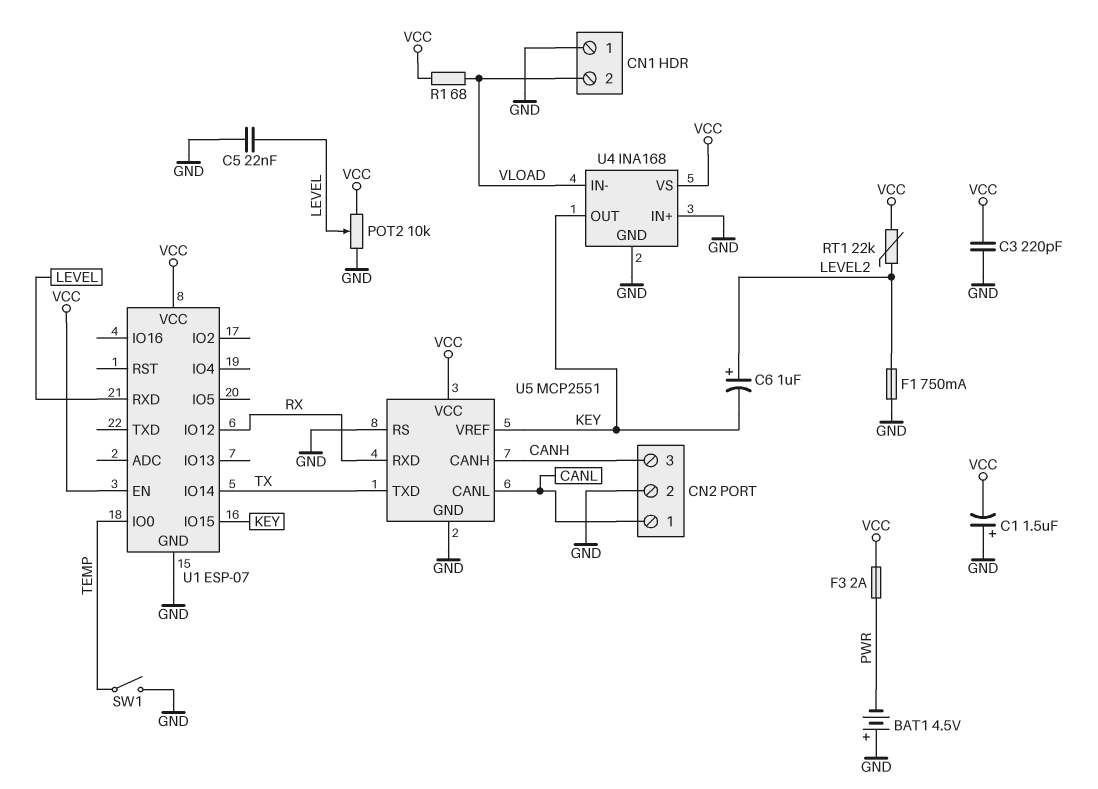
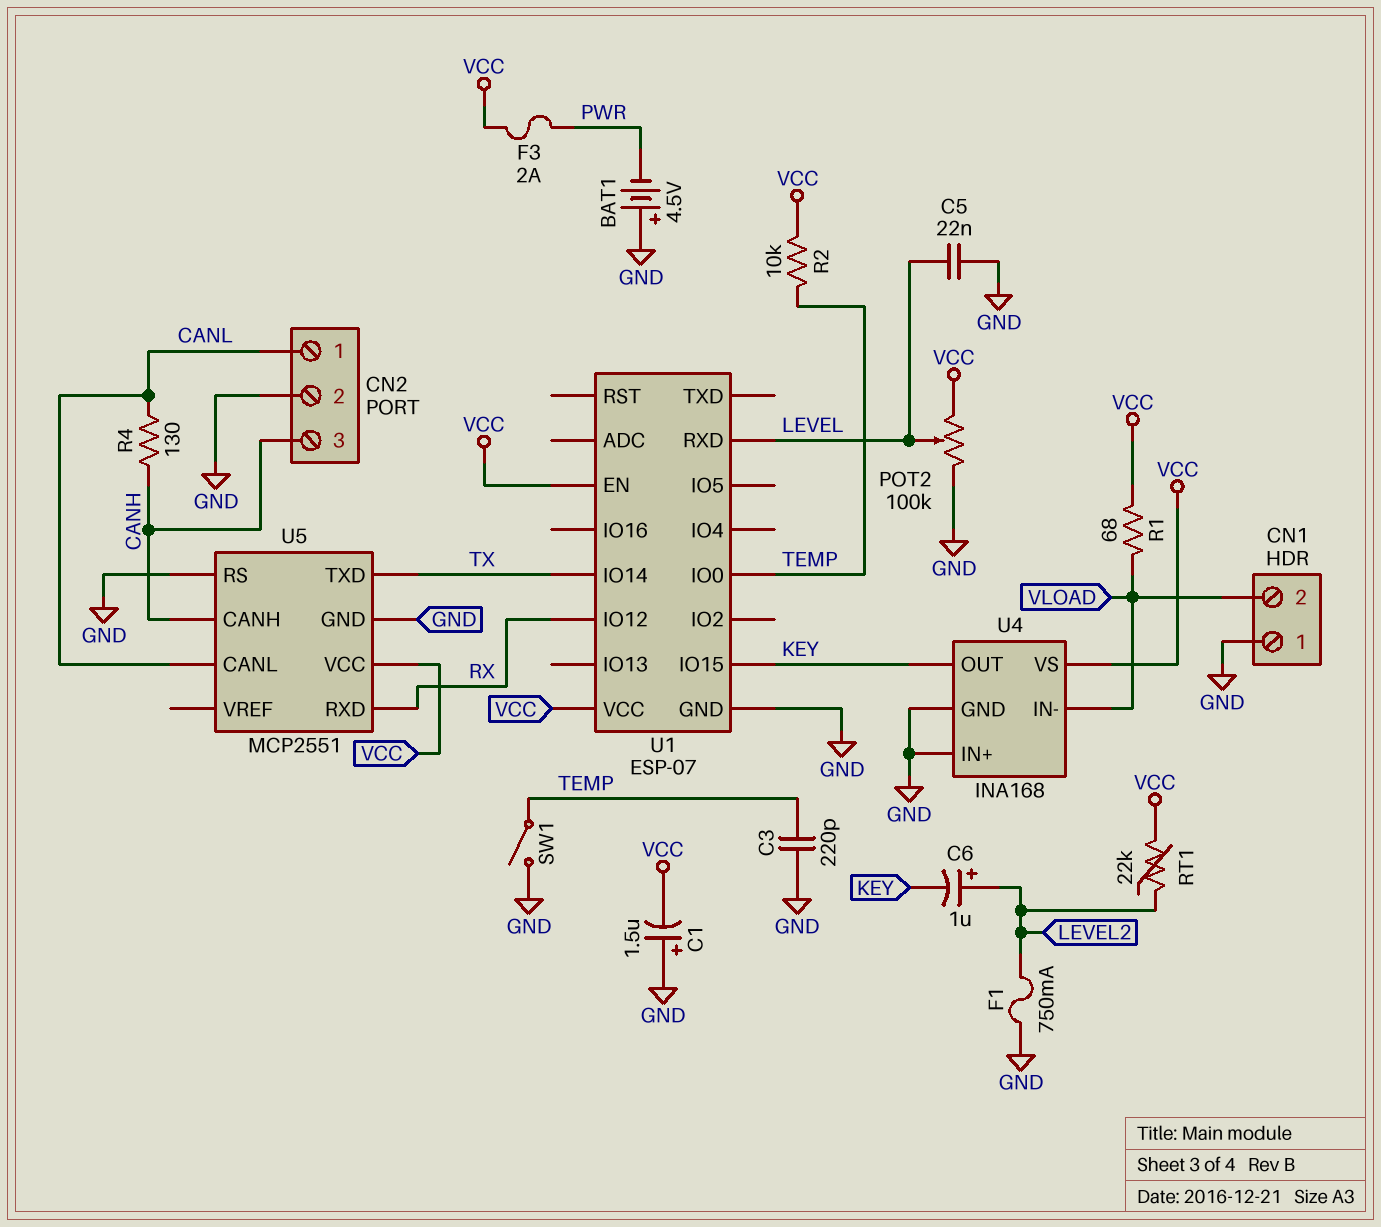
C3: 220pF (GND, VCC) -> 220pF (GND, TEMP)
POT2: 10k (GND, VCC, wiper LEVEL) -> 100k (GND, VCC, wiper LEVEL)
R2: none -> 10k (TEMP, VCC)
R4: none -> 130 (CANH, CANL)
U5 pin VREF: KEY -> none

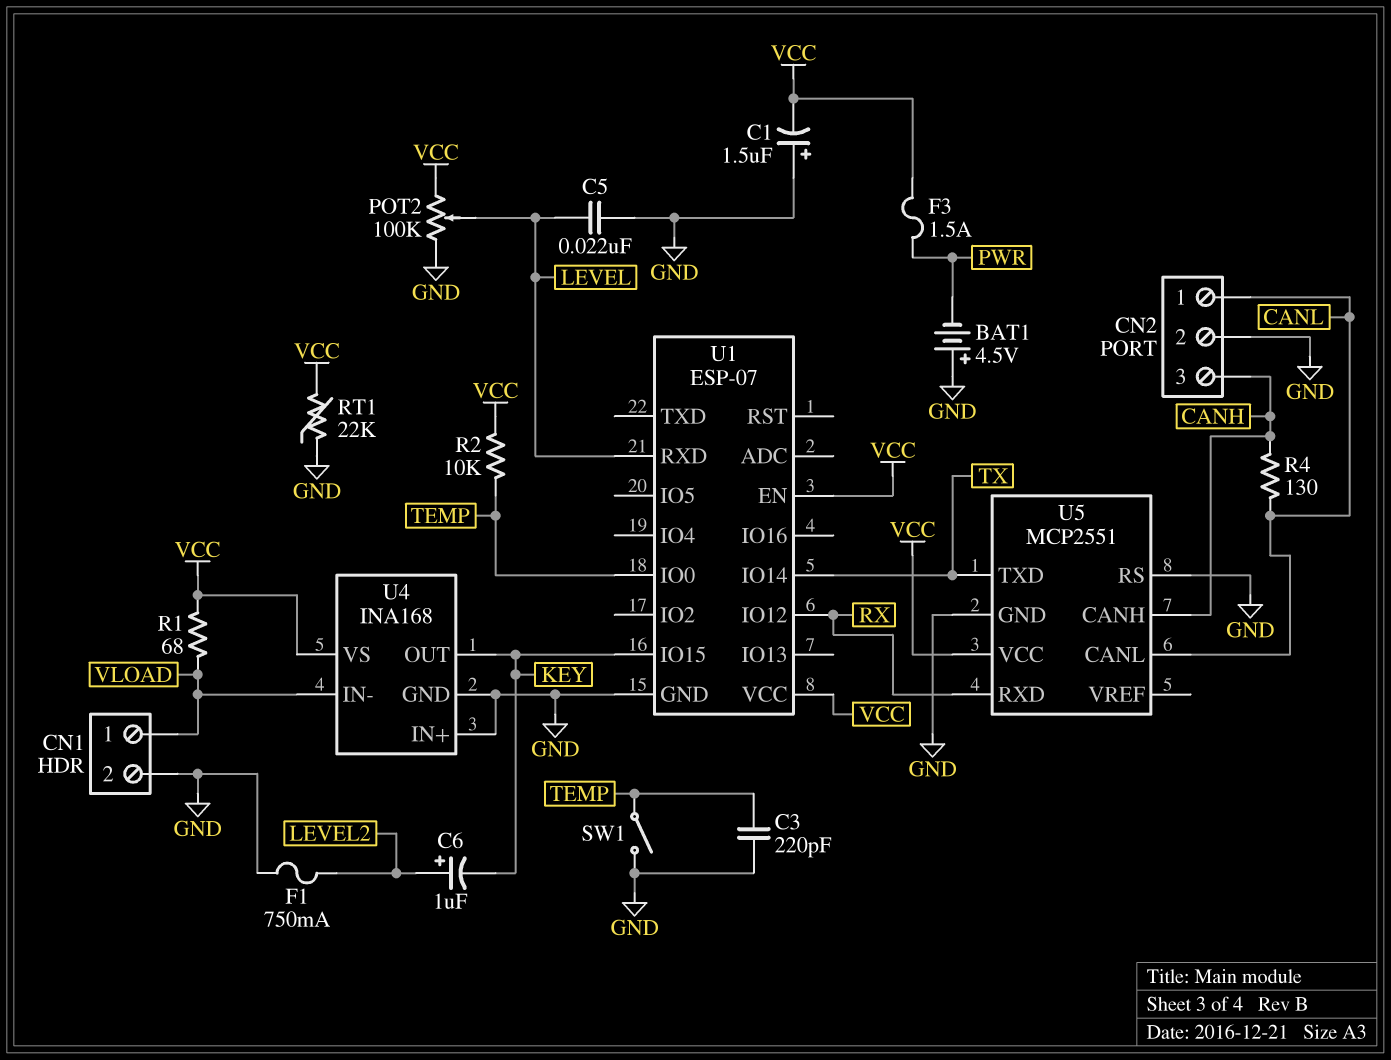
CN1 pin 1: GND -> VLOAD
CN1 pin 2: VLOAD -> GND
F3: 2A (PWR, VCC) -> 1.5A (PWR, VCC)
RT1: 22k (LEVEL2, VCC) -> 22k (GND, VCC)

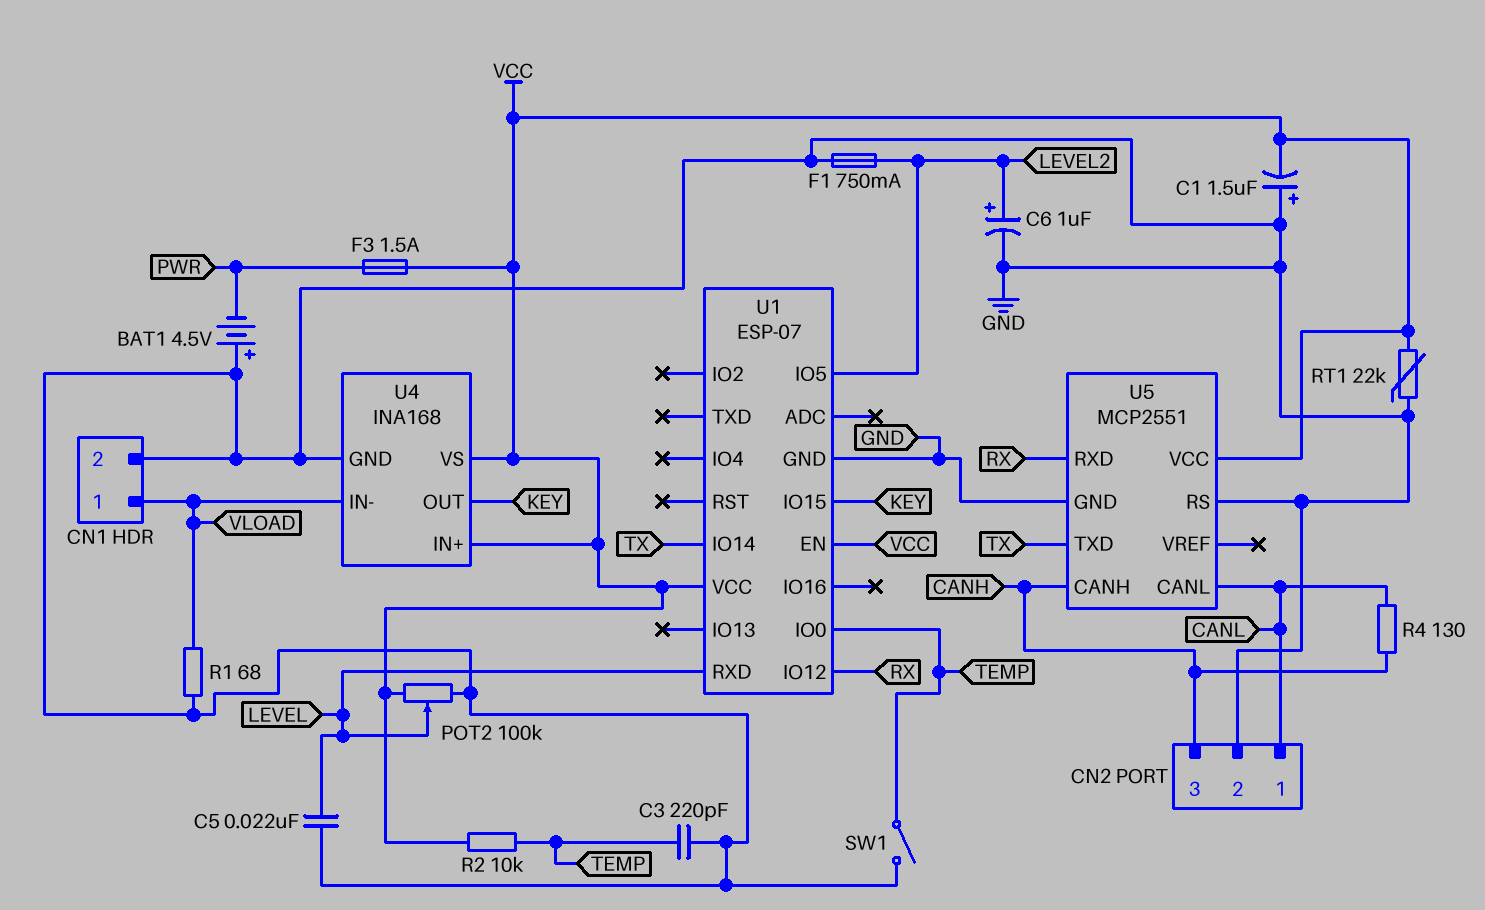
C6: 1uF (plus LEVEL2, minus KEY) -> 1uF (plus LEVEL2, minus GND)
R1: 68 (VCC, VLOAD) -> 68 (GND, VLOAD)
U1 pin IO5: none -> LEVEL2
U4 pin IN+: GND -> VCC

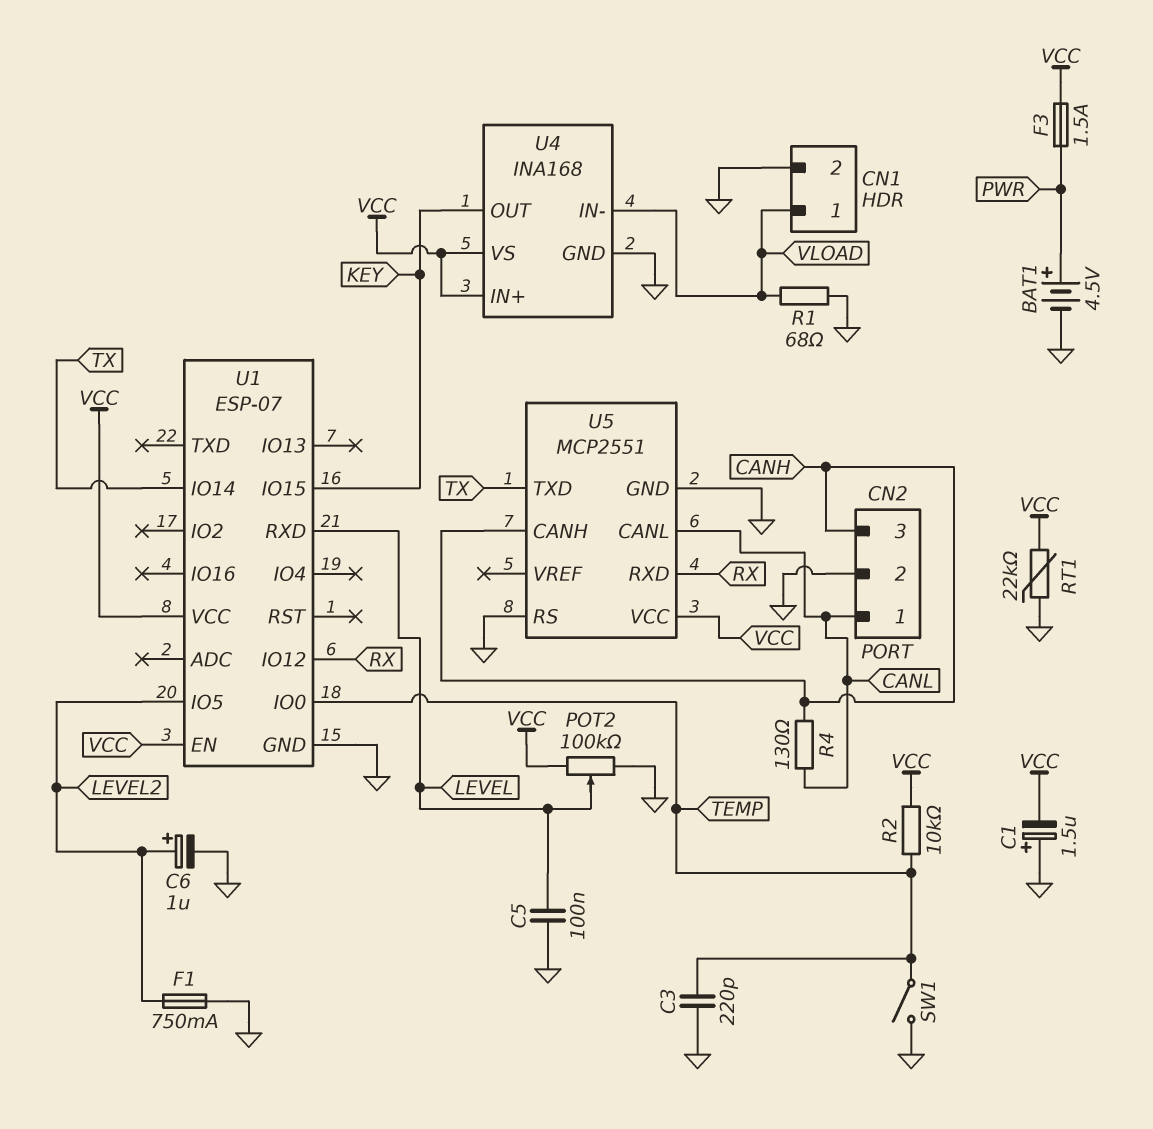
BAT1: 4.5V (plus GND, minus PWR) -> 4.5V (plus PWR, minus GND)
C5: 22nF (GND, LEVEL) -> 100nF (GND, LEVEL)

